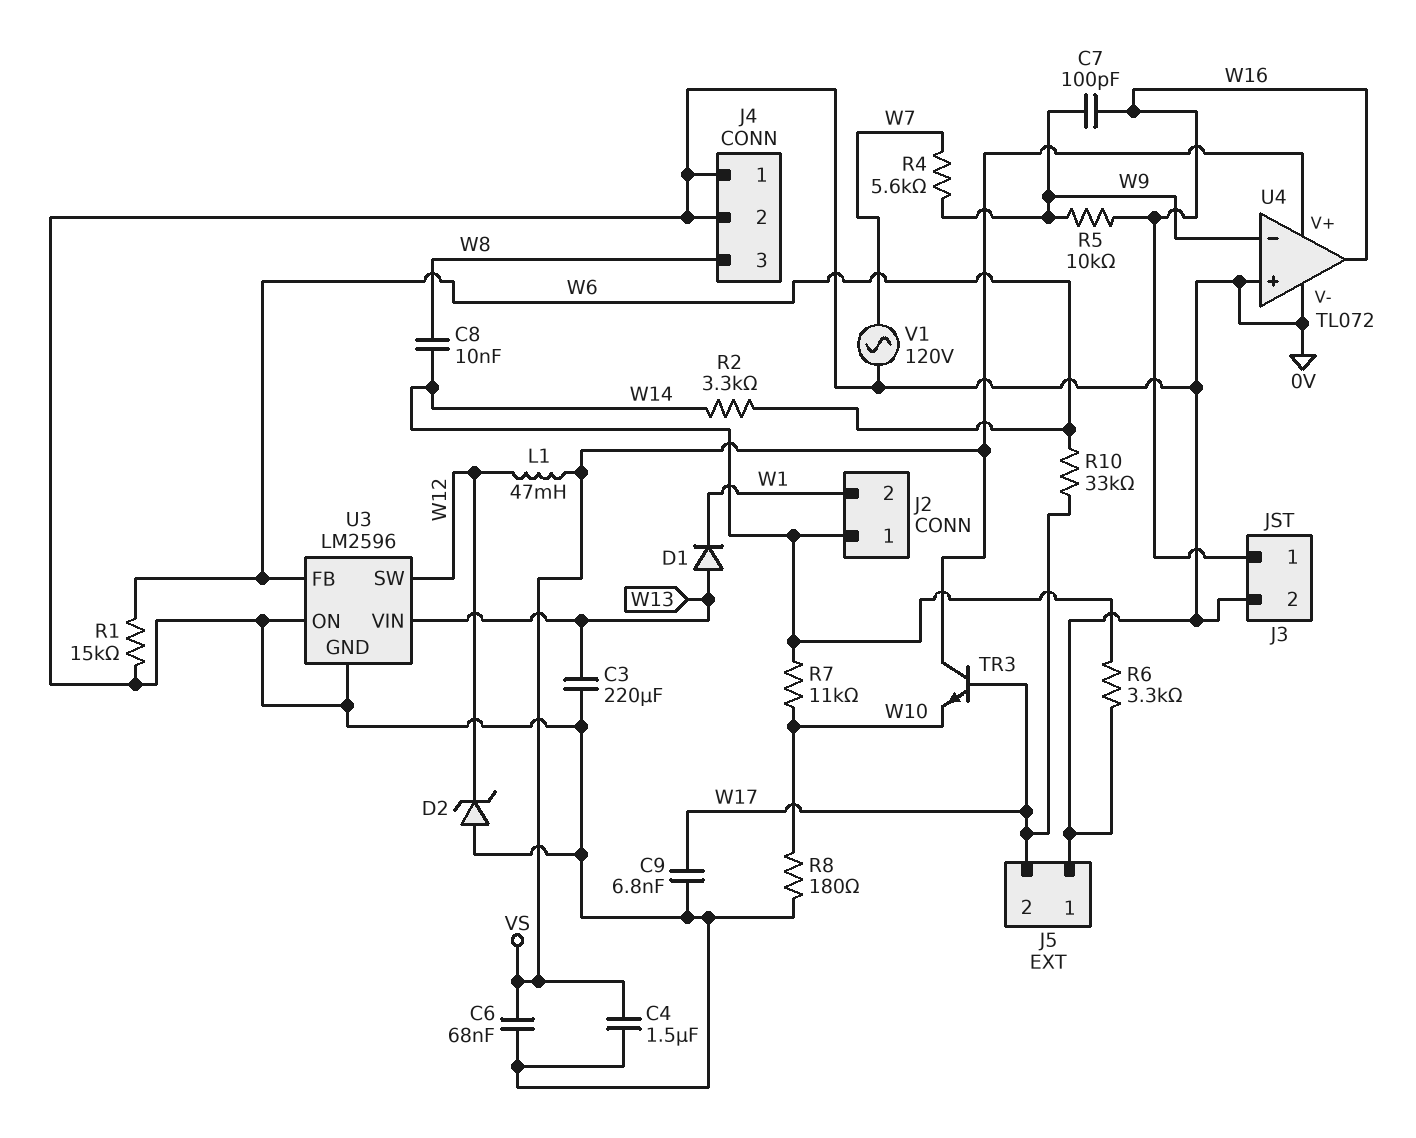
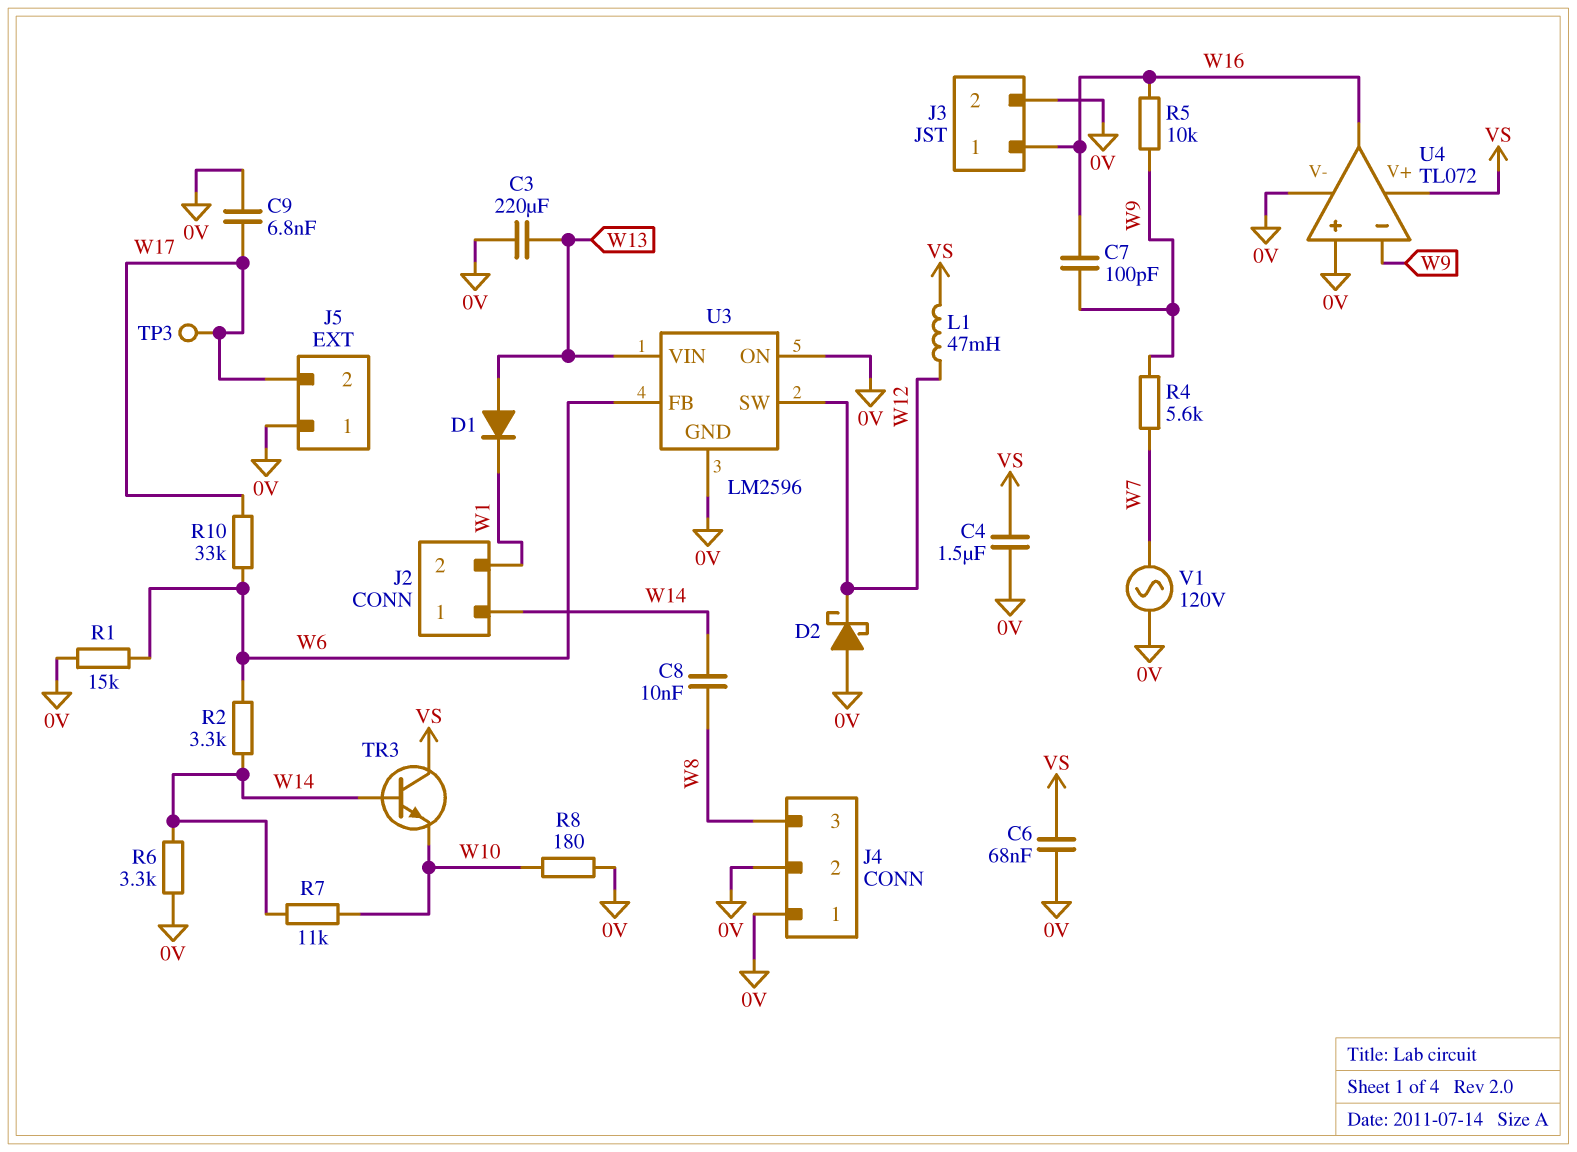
D2: zener (A 0V, K W12) -> schottky (A 0V, K W12)
TP3: none -> test point (W17)
TR3: NPN (B W17, C VS, E W10) -> NPN (B W14, C VS, E W10)

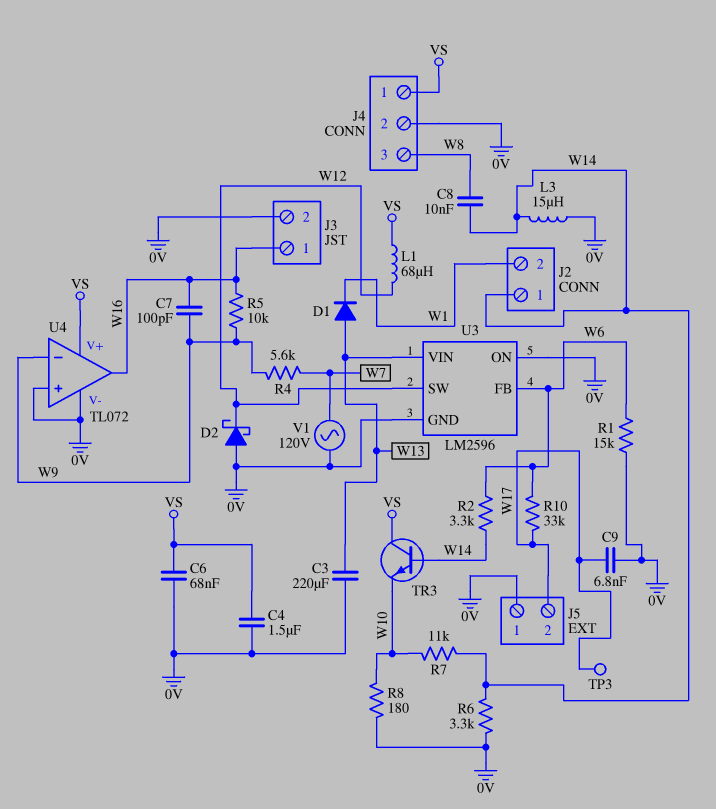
J4 pin 1: 0V -> VS
L1: 47mH (VS, W12) -> 68uH (VS, W12)
L3: none -> 15uH (0V, W14)

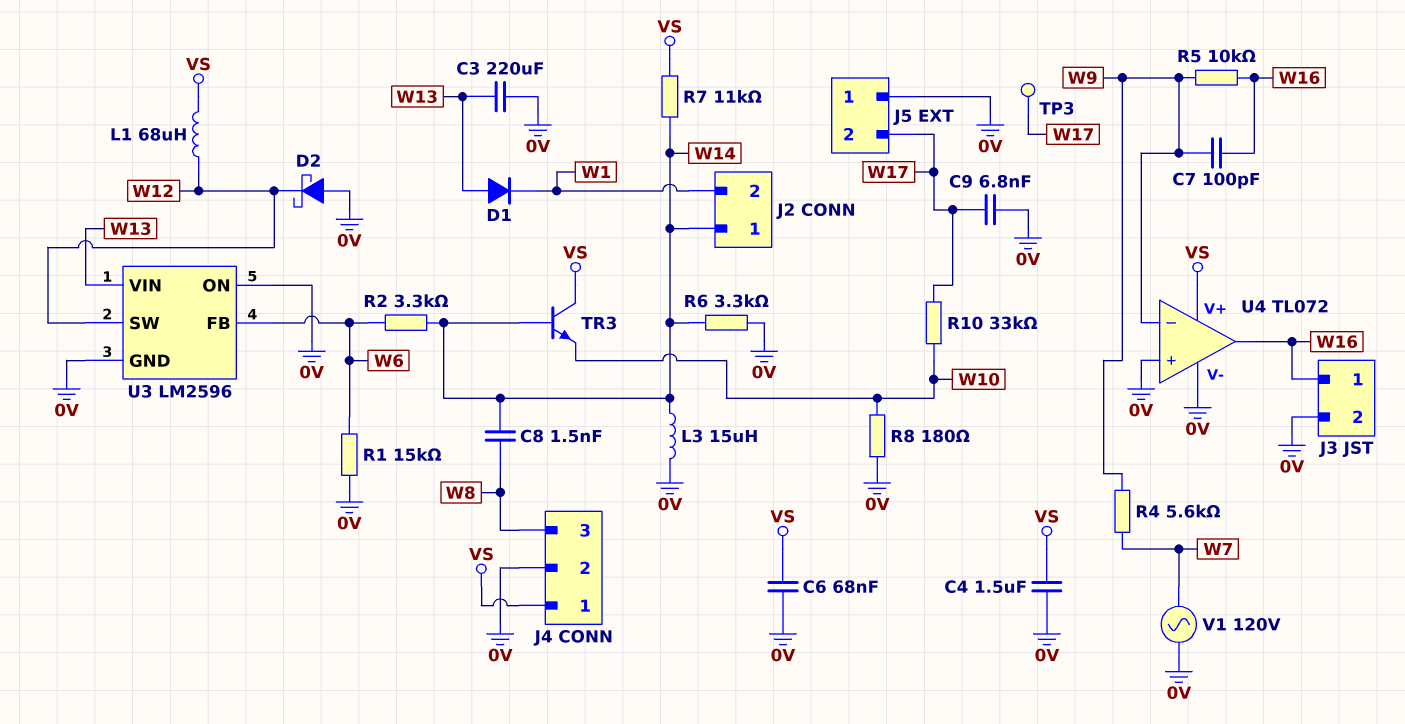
C8: 10nF (W8, W14) -> 1.5nF (W8, W14)
R7: 11k (W10, W14) -> 11k (VS, W14)
R10: 33k (W6, W17) -> 33k (W10, W17)

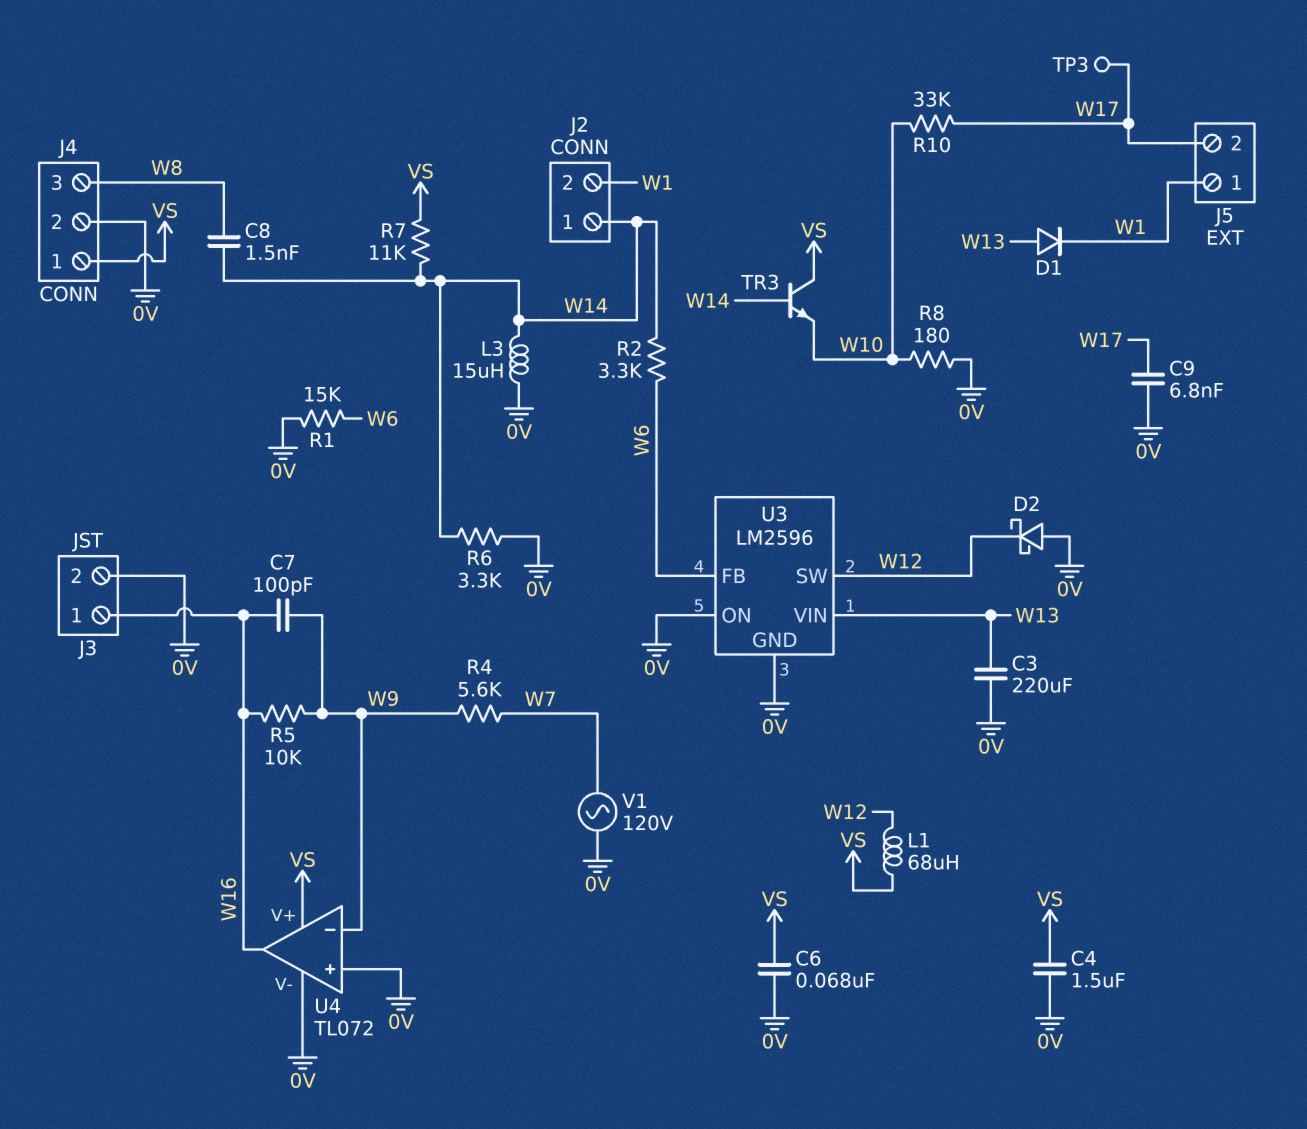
J5 pin 1: 0V -> W1

